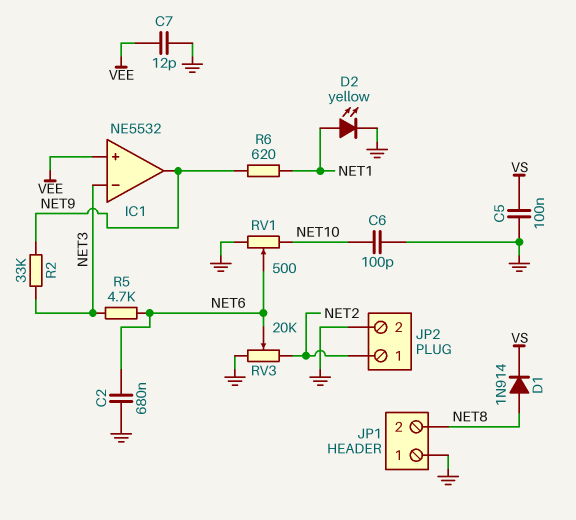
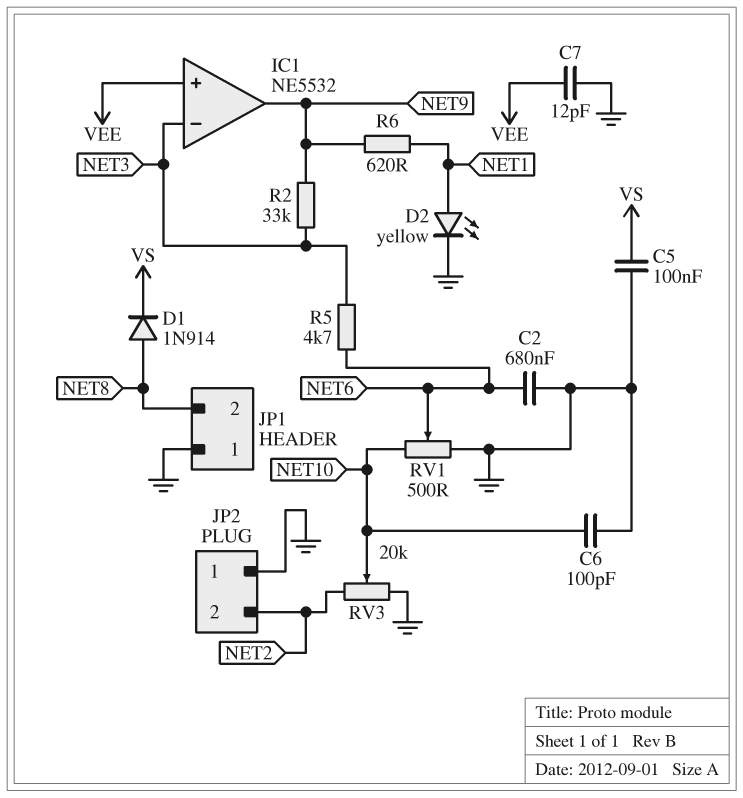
JP2 pin 1: NET2 -> GND
JP2 pin 2: GND -> NET2
RV3: 20k (GND, NET2, wiper NET6) -> 20k (GND, NET2, wiper NET10)

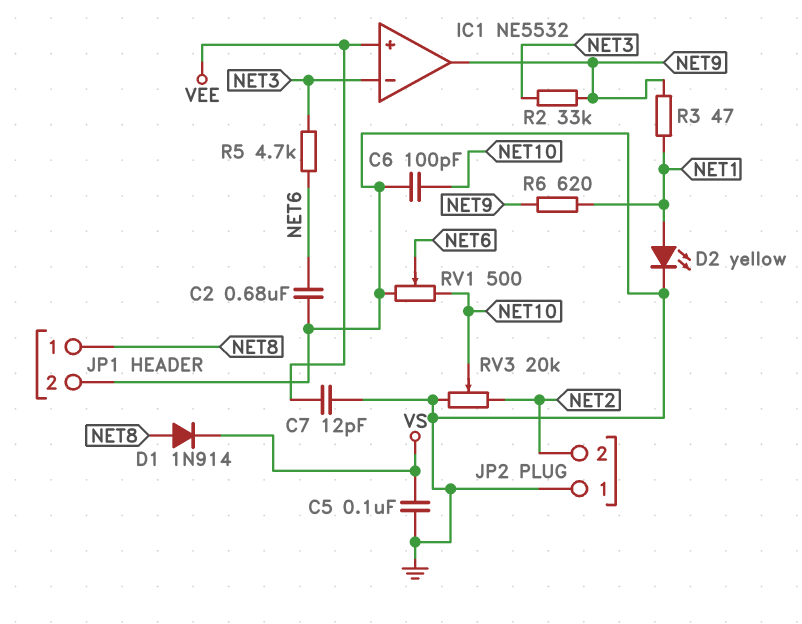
JP1 pin 1: GND -> NET8
JP1 pin 2: NET8 -> GND
R3: none -> 47 (NET1, NET9)

